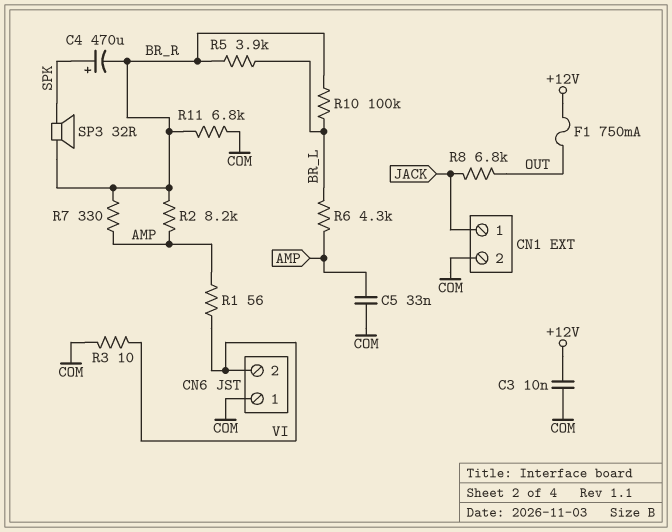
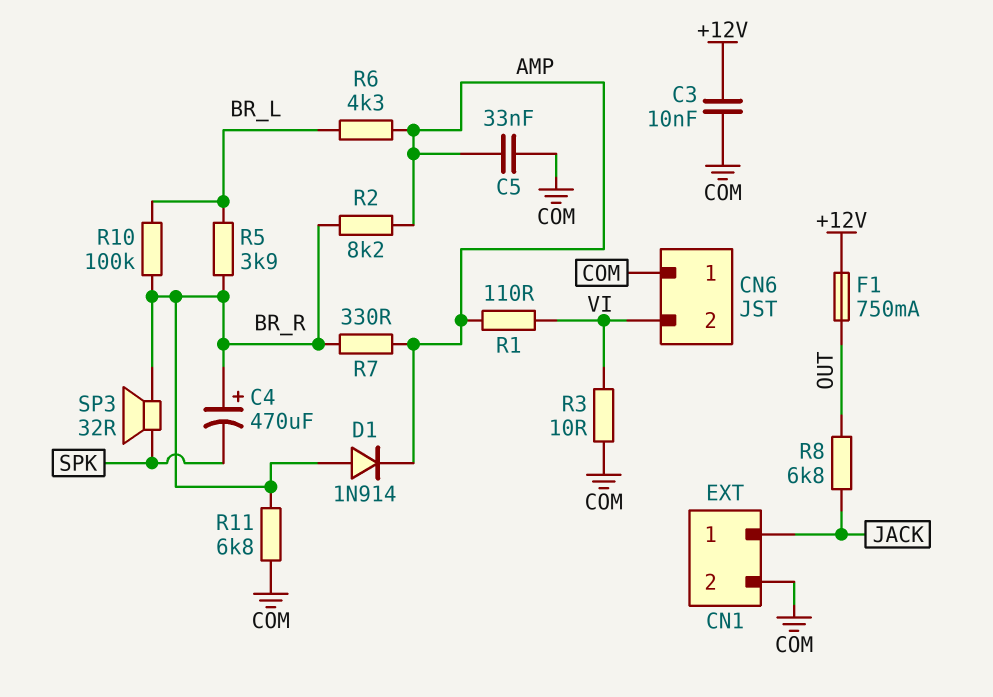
C4: 470uF (plus SPK, minus BR_R) -> 470uF (plus BR_R, minus SPK)
D1: none -> diode 1N914 (A BR_R, K AMP)
R1: 56 (AMP, VI) -> 110 (AMP, VI)

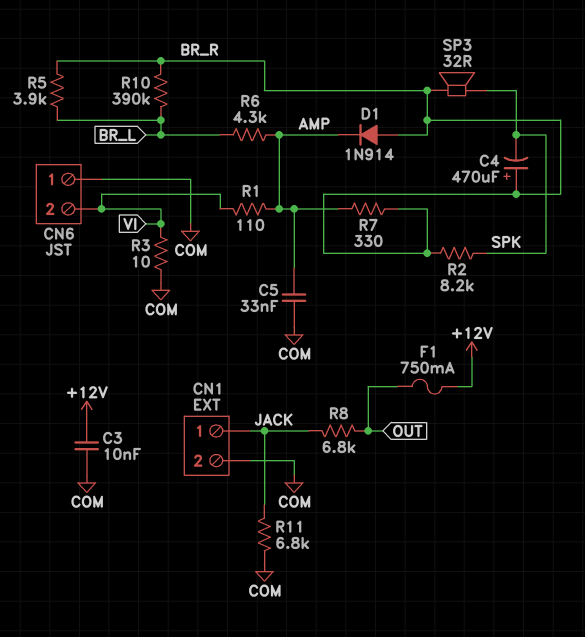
R2: 8.2k (AMP, BR_R) -> 8.2k (BR_R, SPK)
R10: 100k (BR_L, BR_R) -> 390k (BR_L, BR_R)
R11: 6.8k (BR_R, COM) -> 6.8k (COM, JACK)

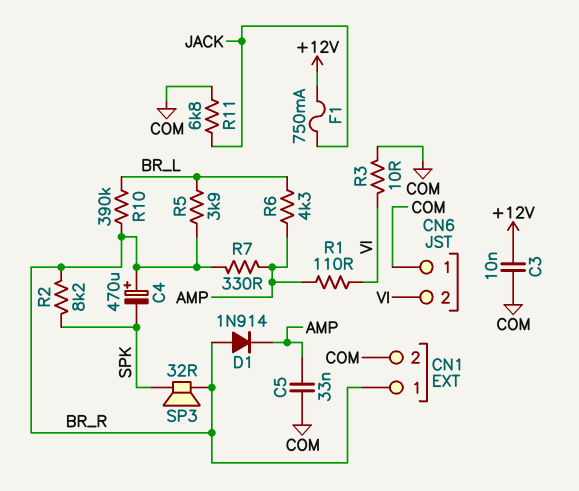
CN1 pin 1: JACK -> BR_R
F1: 750mA (+12V, OUT) -> 750mA (+12V, JACK)
R8: 6.8k (JACK, OUT) -> none

